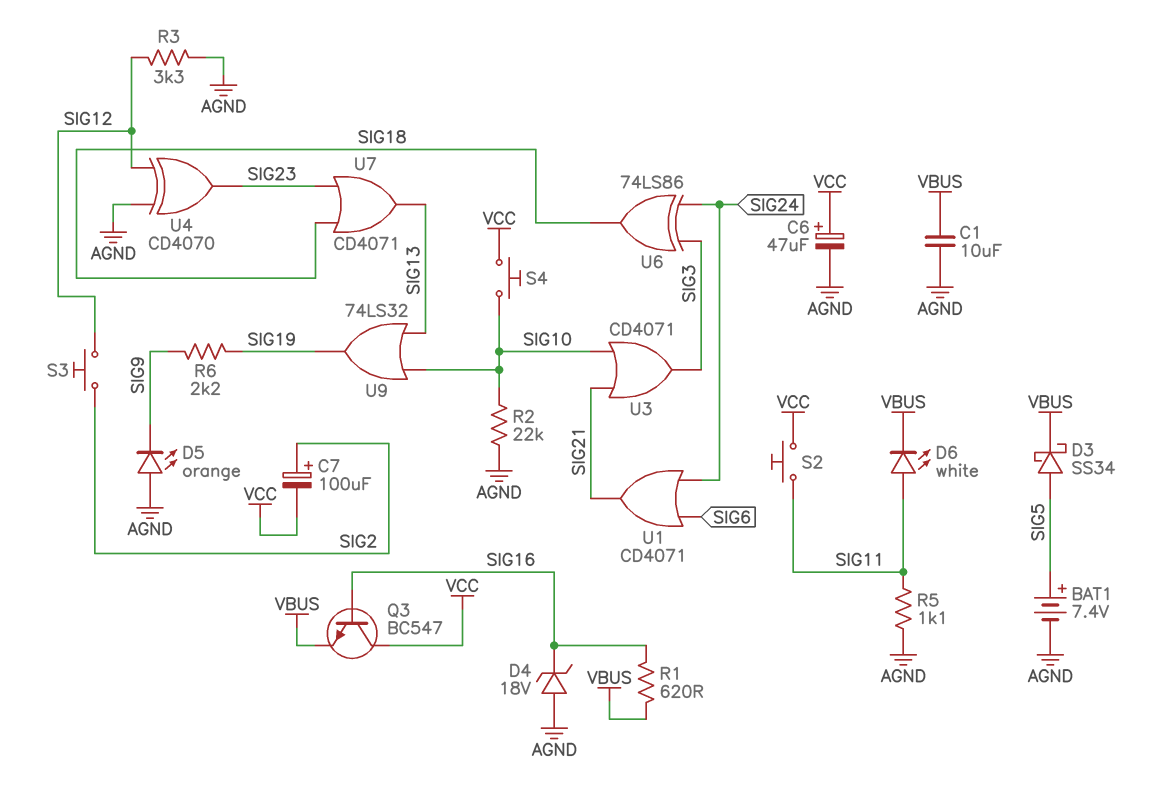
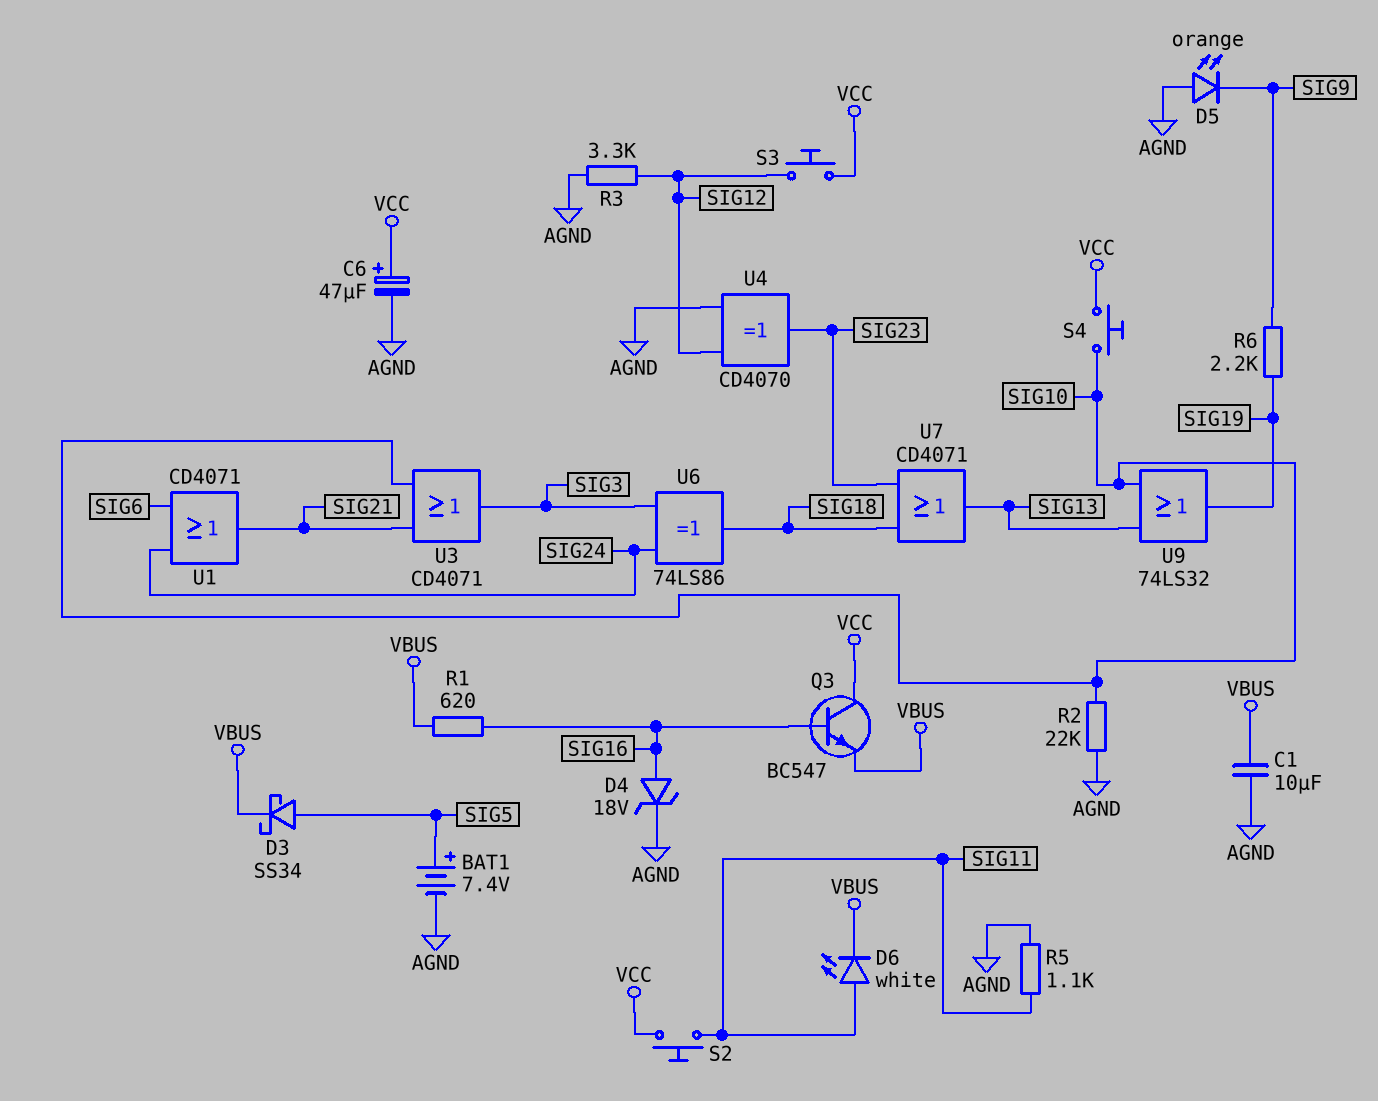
C7: 100uF (plus SIG2, minus VCC) -> none
D4: zener 18V (A AGND, K SIG16) -> zener 18V (A SIG16, K AGND)
S3: button (SIG2, SIG12) -> button (SIG12, VCC)

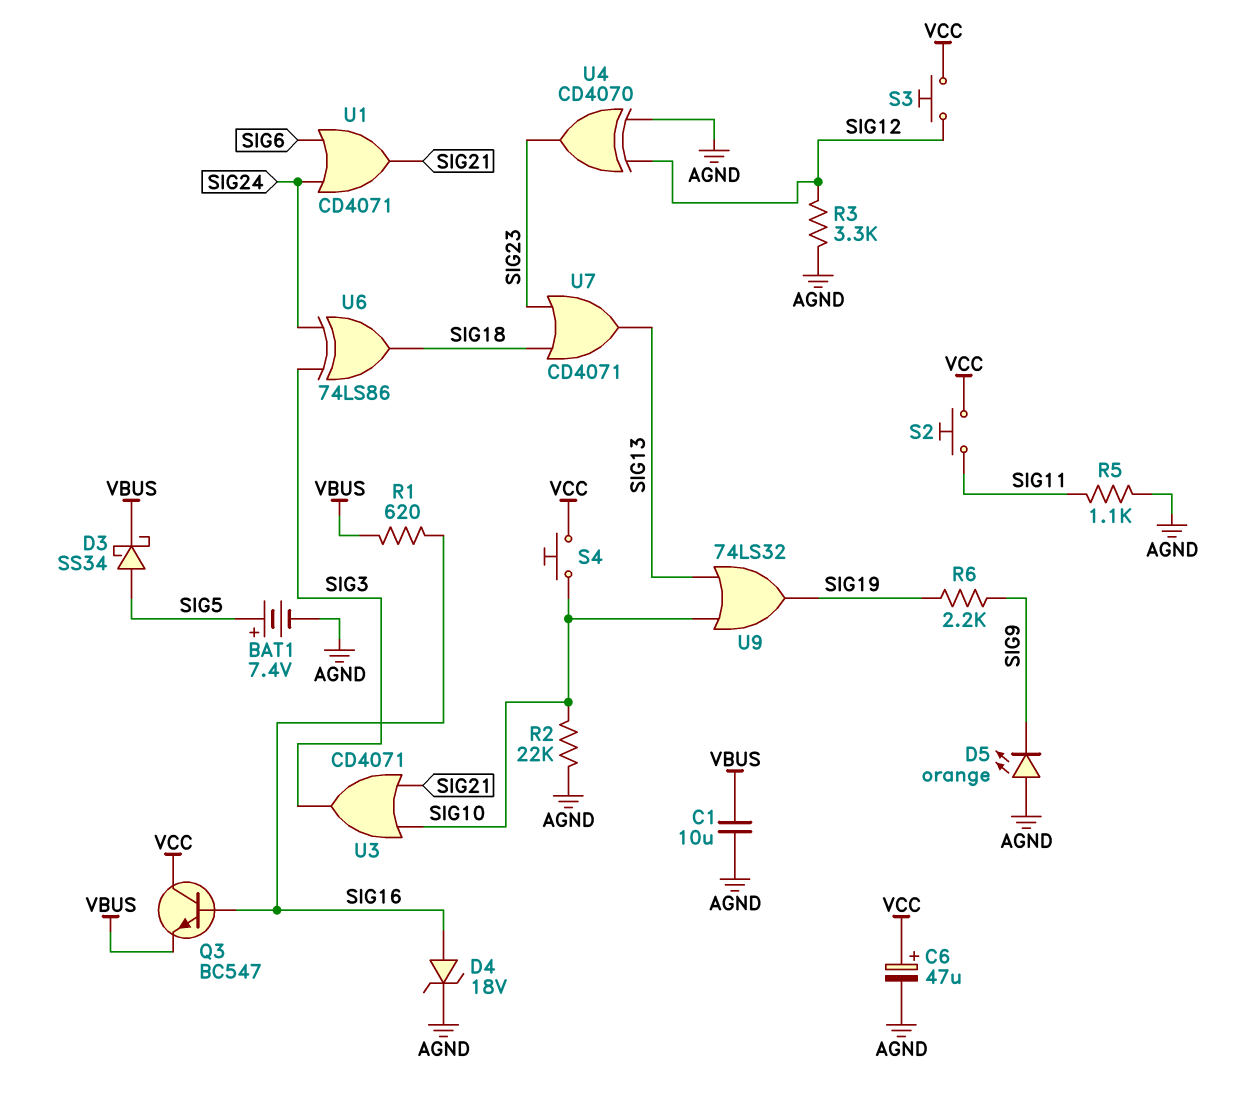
D6: LED white (A SIG11, K VBUS) -> none

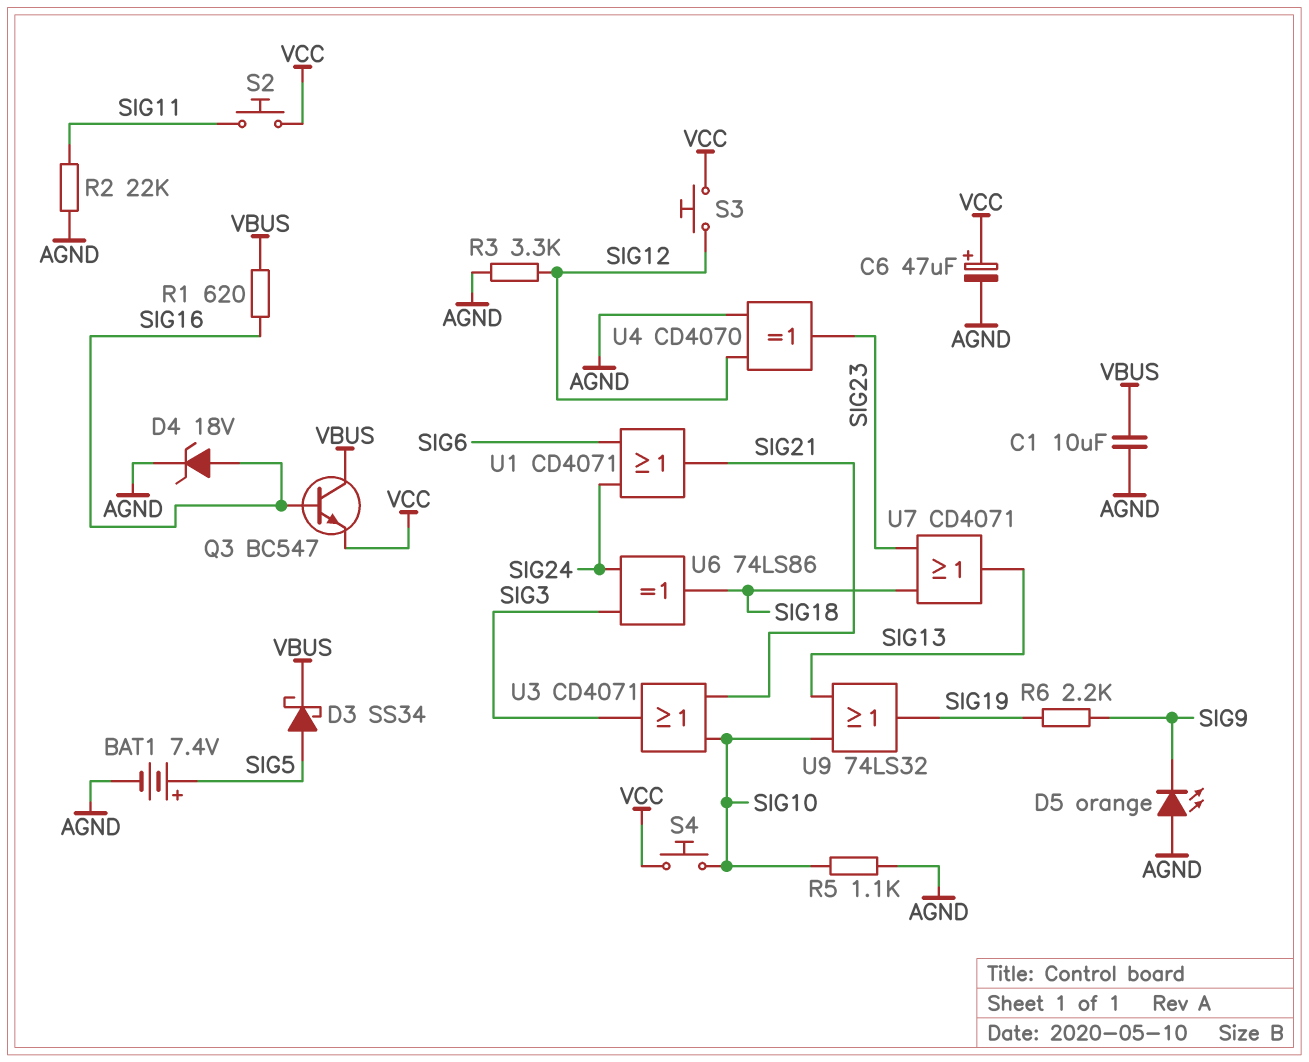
Q3: NPN BC547 (B SIG16, C VCC, E VBUS) -> NPN BC547 (B SIG16, C VBUS, E VCC)
R2: 22k (AGND, SIG10) -> 22k (AGND, SIG11)
R5: 1.1k (AGND, SIG11) -> 1.1k (AGND, SIG10)

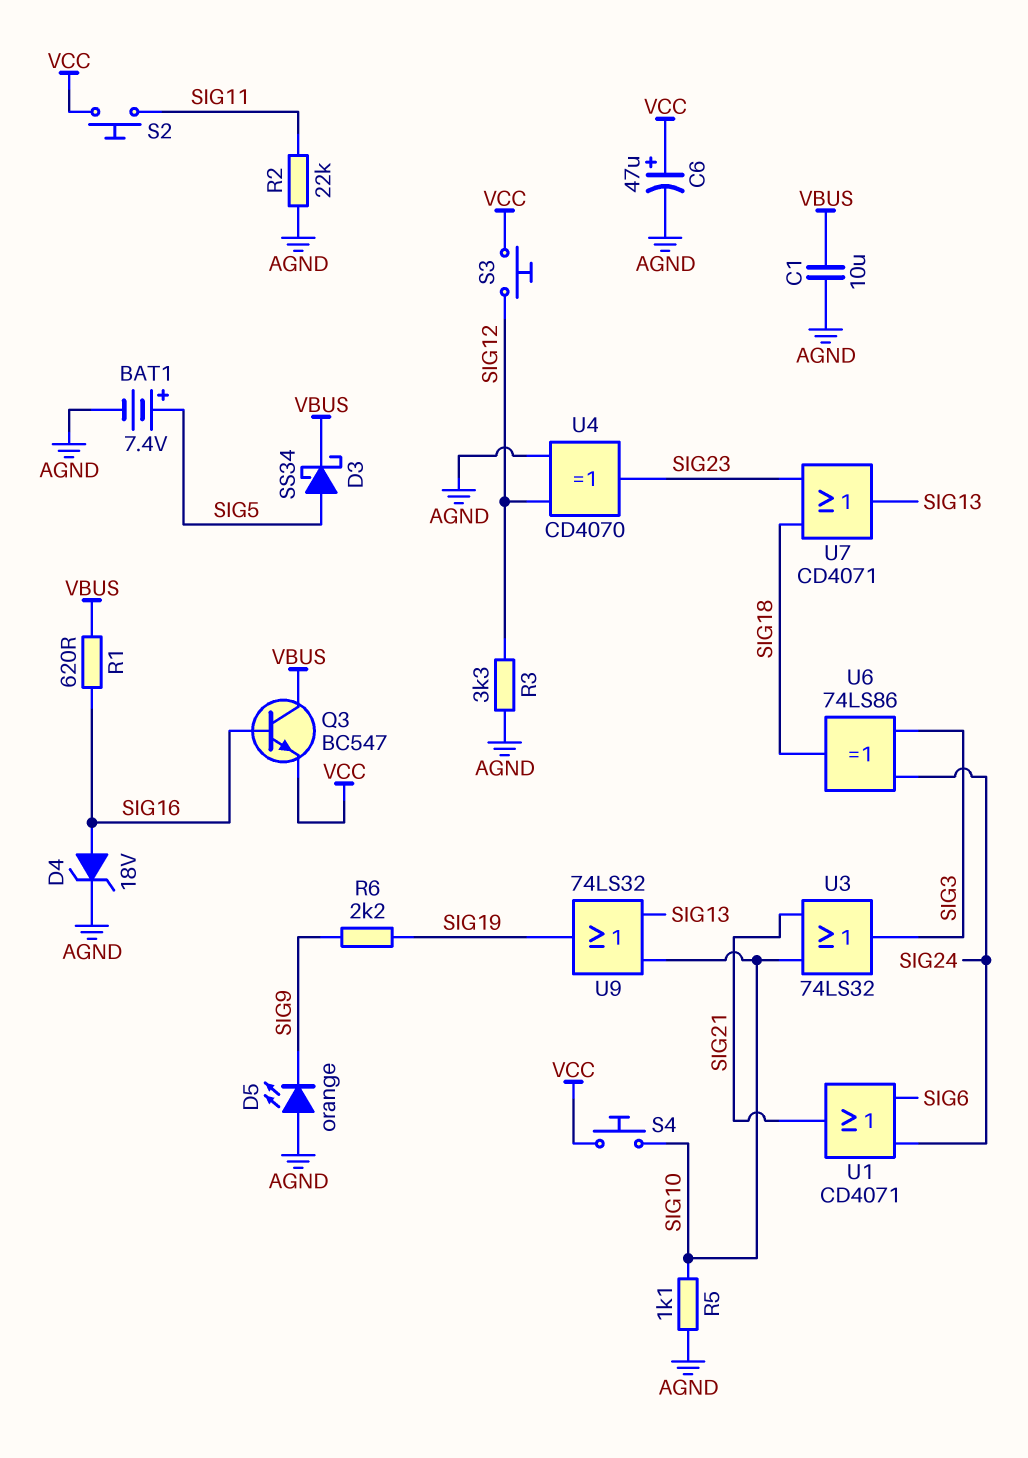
U3: OR CD4071 (in SIG10, in SIG21, out SIG3) -> OR 74LS32 (in SIG10, in SIG21, out SIG3)

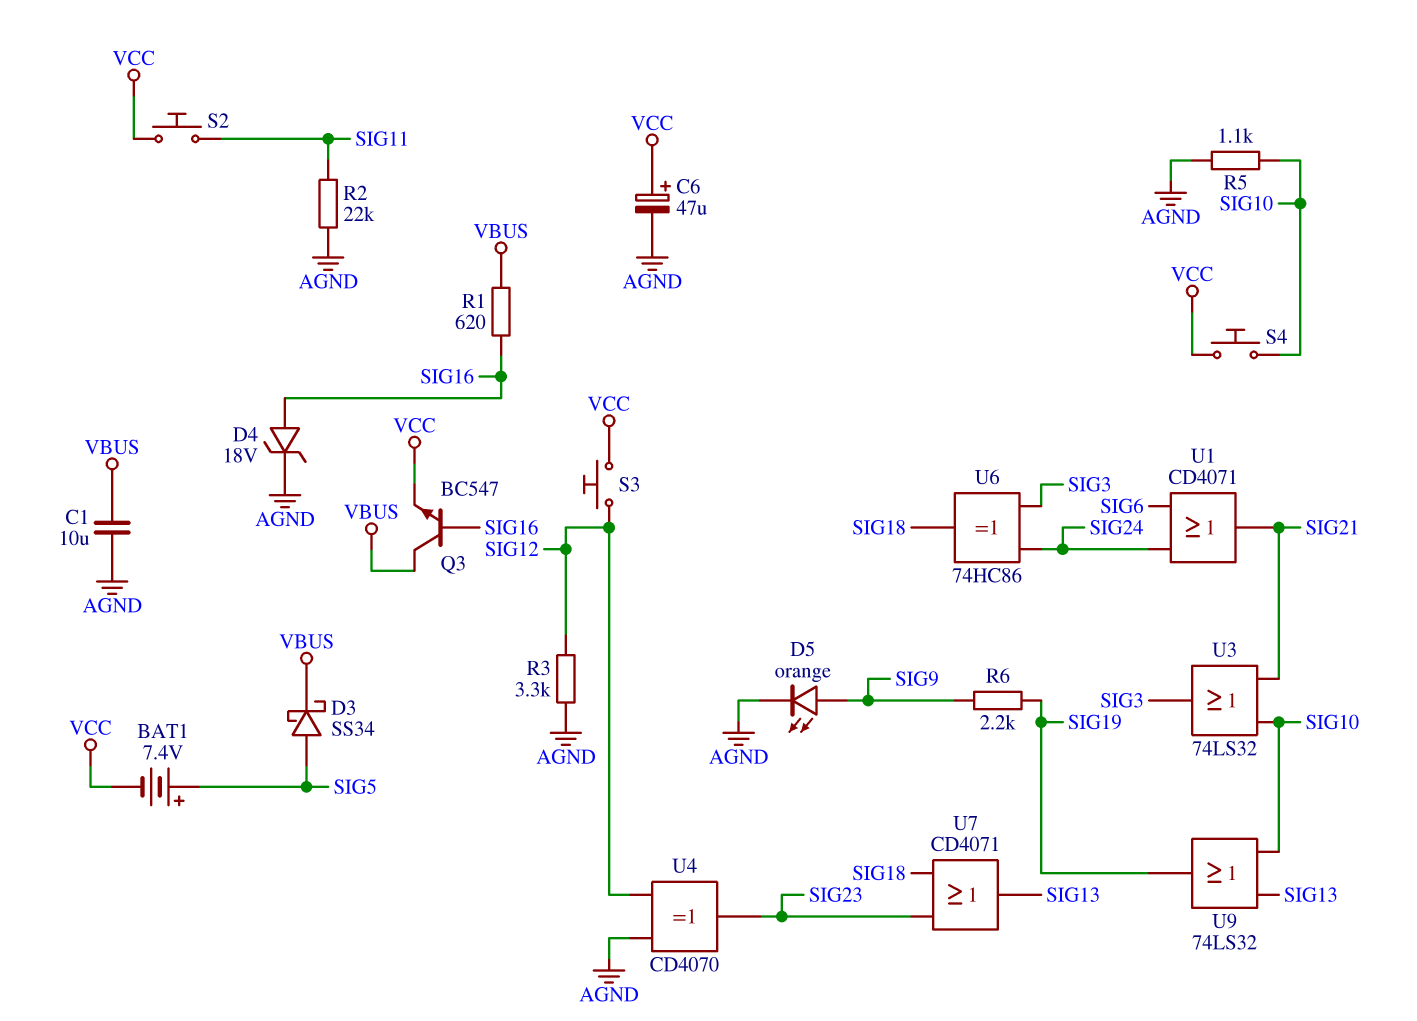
BAT1: 7.4V (plus SIG5, minus AGND) -> 7.4V (plus SIG5, minus VCC)
D5: LED orange (A AGND, K SIG9) -> LED orange (A SIG9, K AGND)
U6: XOR 74LS86 (in SIG3, in SIG24, out SIG18) -> XOR 74HC86 (in SIG3, in SIG24, out SIG18)

